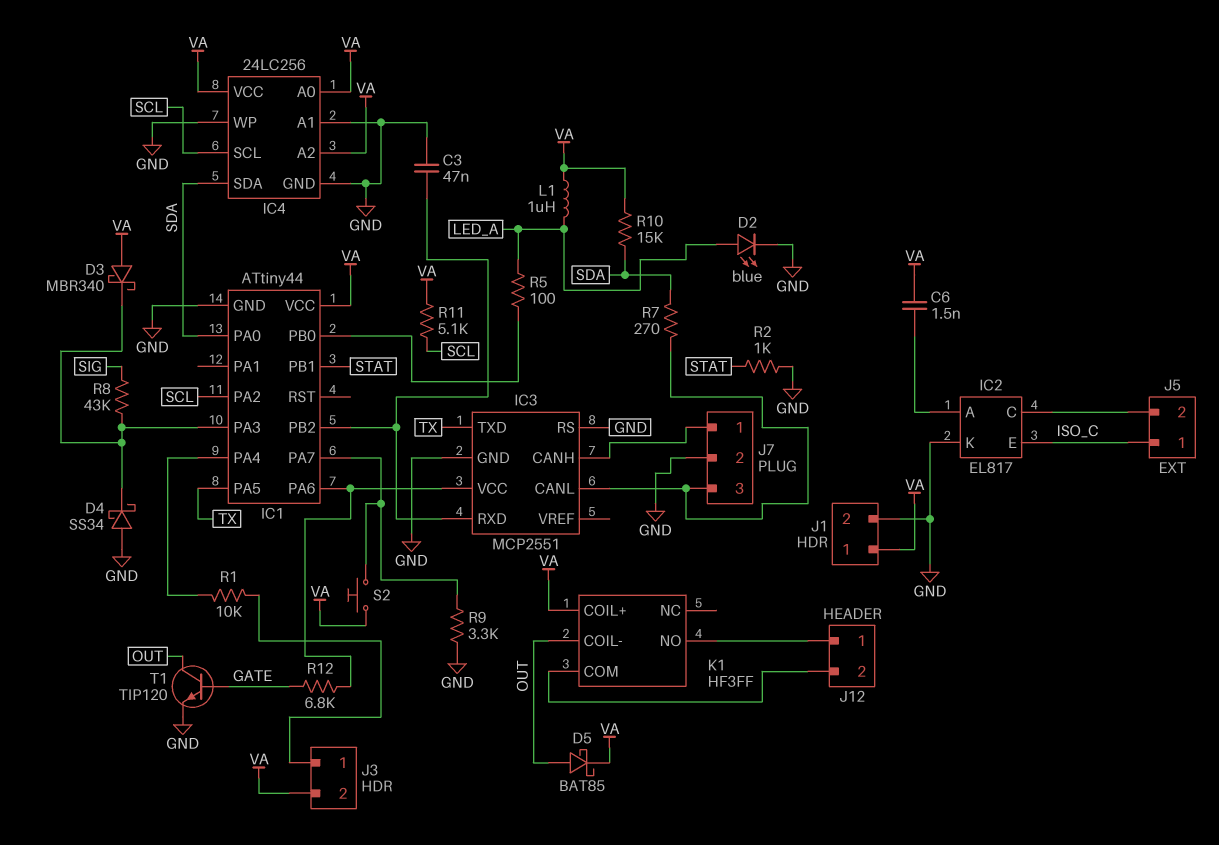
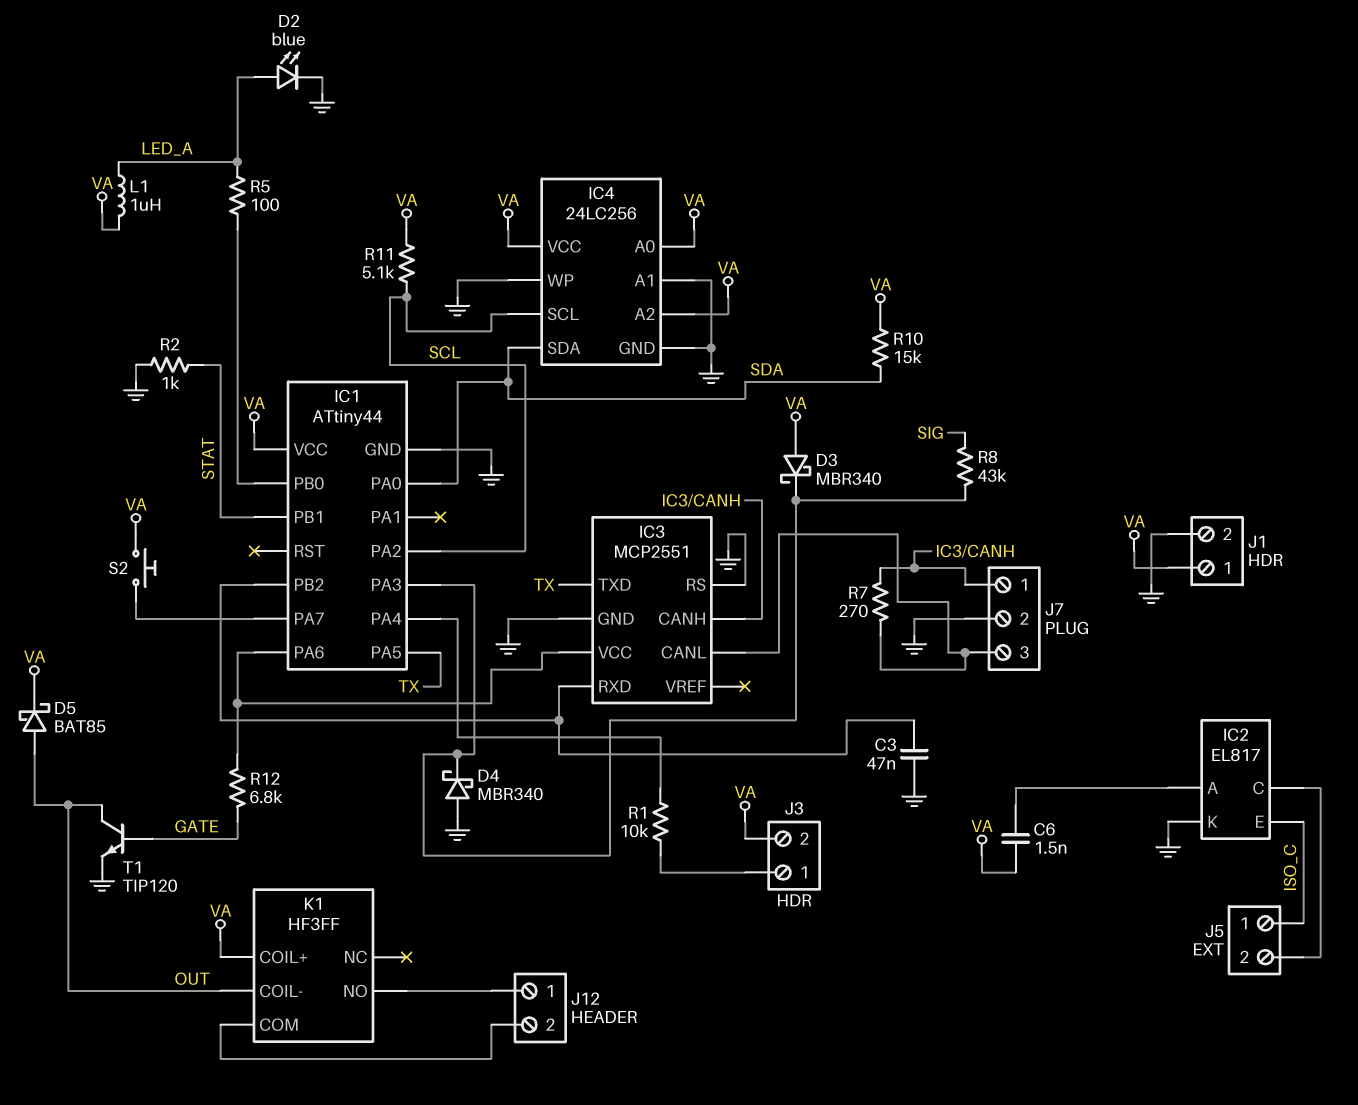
D4: schottky SS34 (A GND, K IC1/PA3) -> schottky MBR340 (A GND, K IC1/PA3)
R7: 270 (IC3/CANL, SDA) -> 270 (IC3/CANH, IC3/CANL)
R9: 3.3k (GND, IC1/PA7) -> none

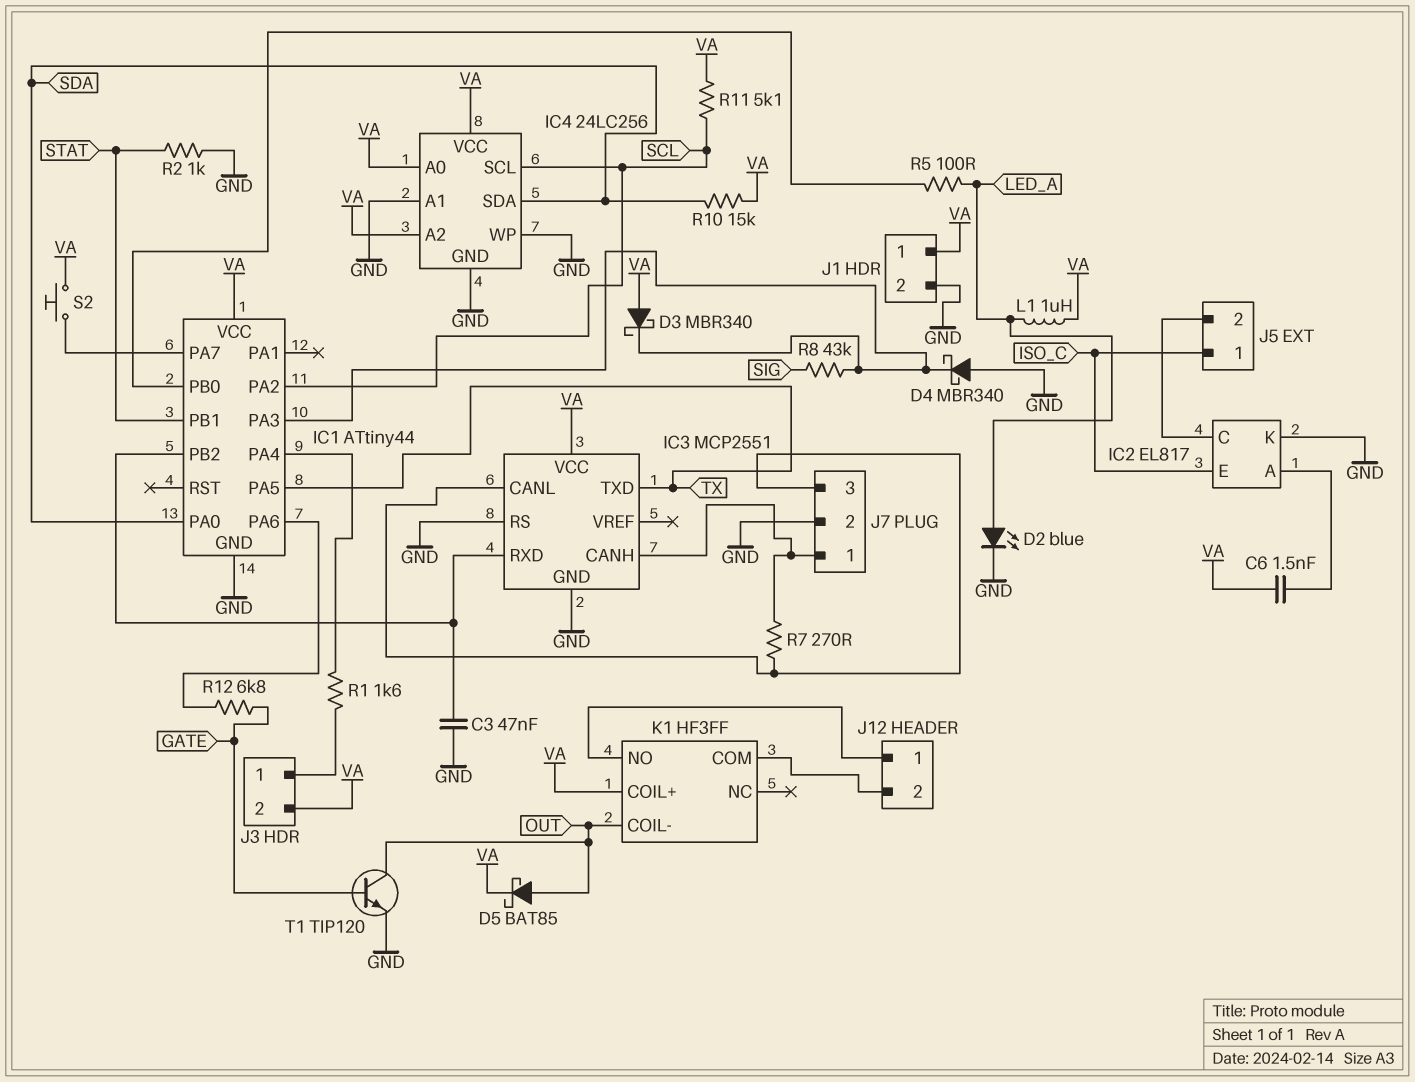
IC3 pin VCC: IC1/PA6 -> VA
R1: 10k (IC1/PA4, J3/1) -> 1.6k (IC1/PA4, J3/1)

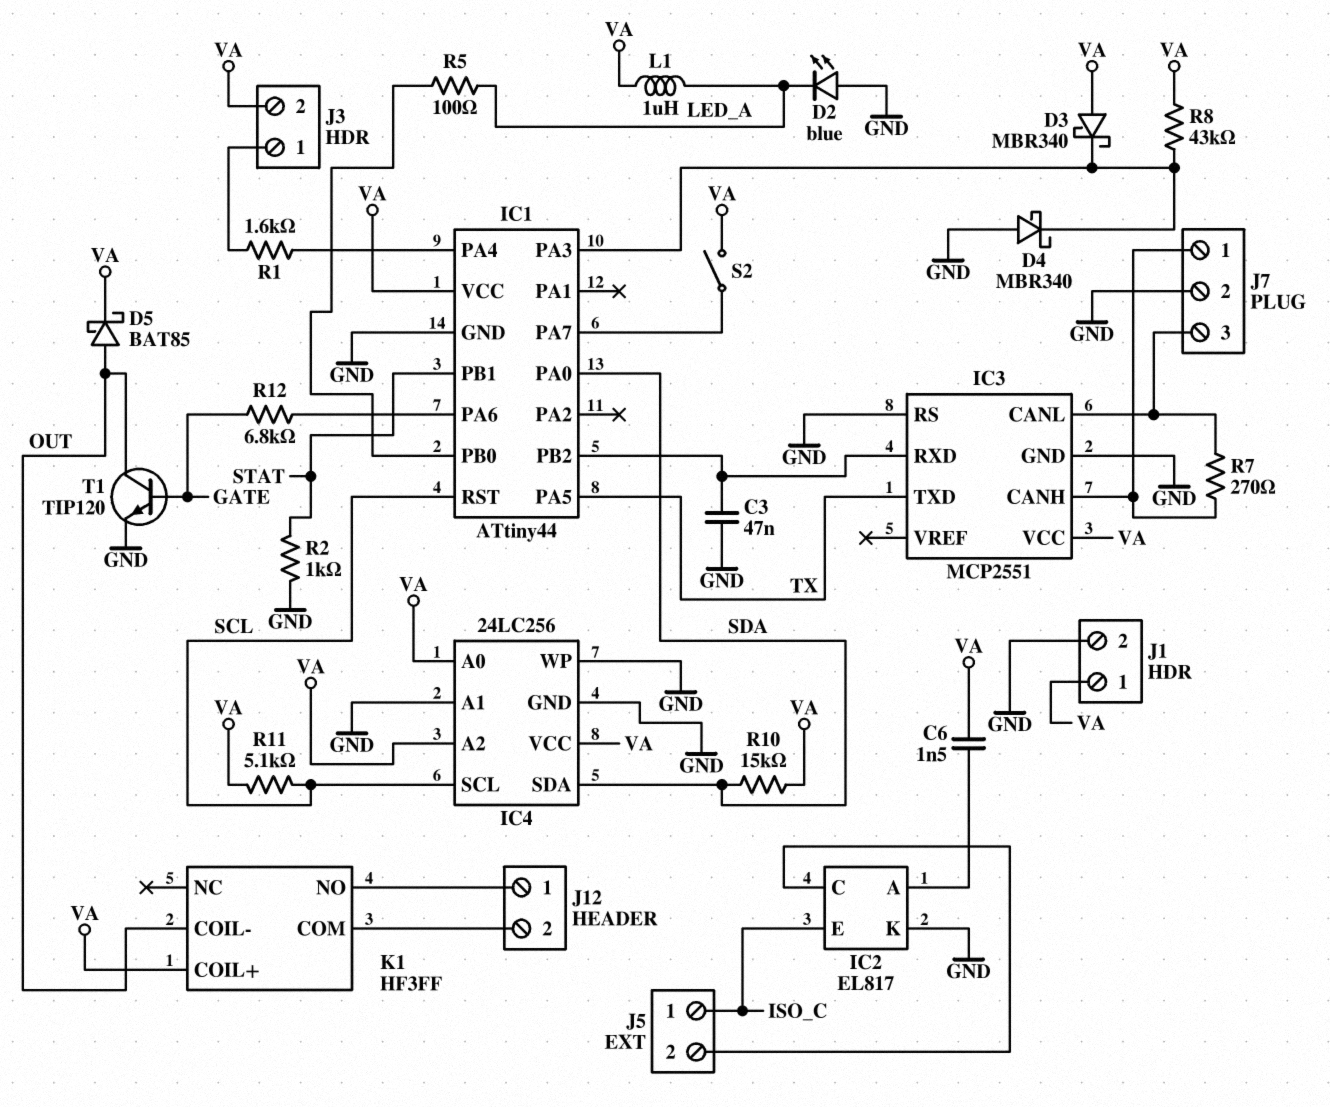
D2: LED blue (A LED_A, K GND) -> LED blue (A GND, K LED_A)
IC1 pin PA2: SCL -> none
IC1 pin RST: none -> SCL
R8: 43k (IC1/PA3, SIG) -> 43k (IC1/PA3, VA)
S2: button (IC1/PA7, VA) -> switch (IC1/PA7, VA)

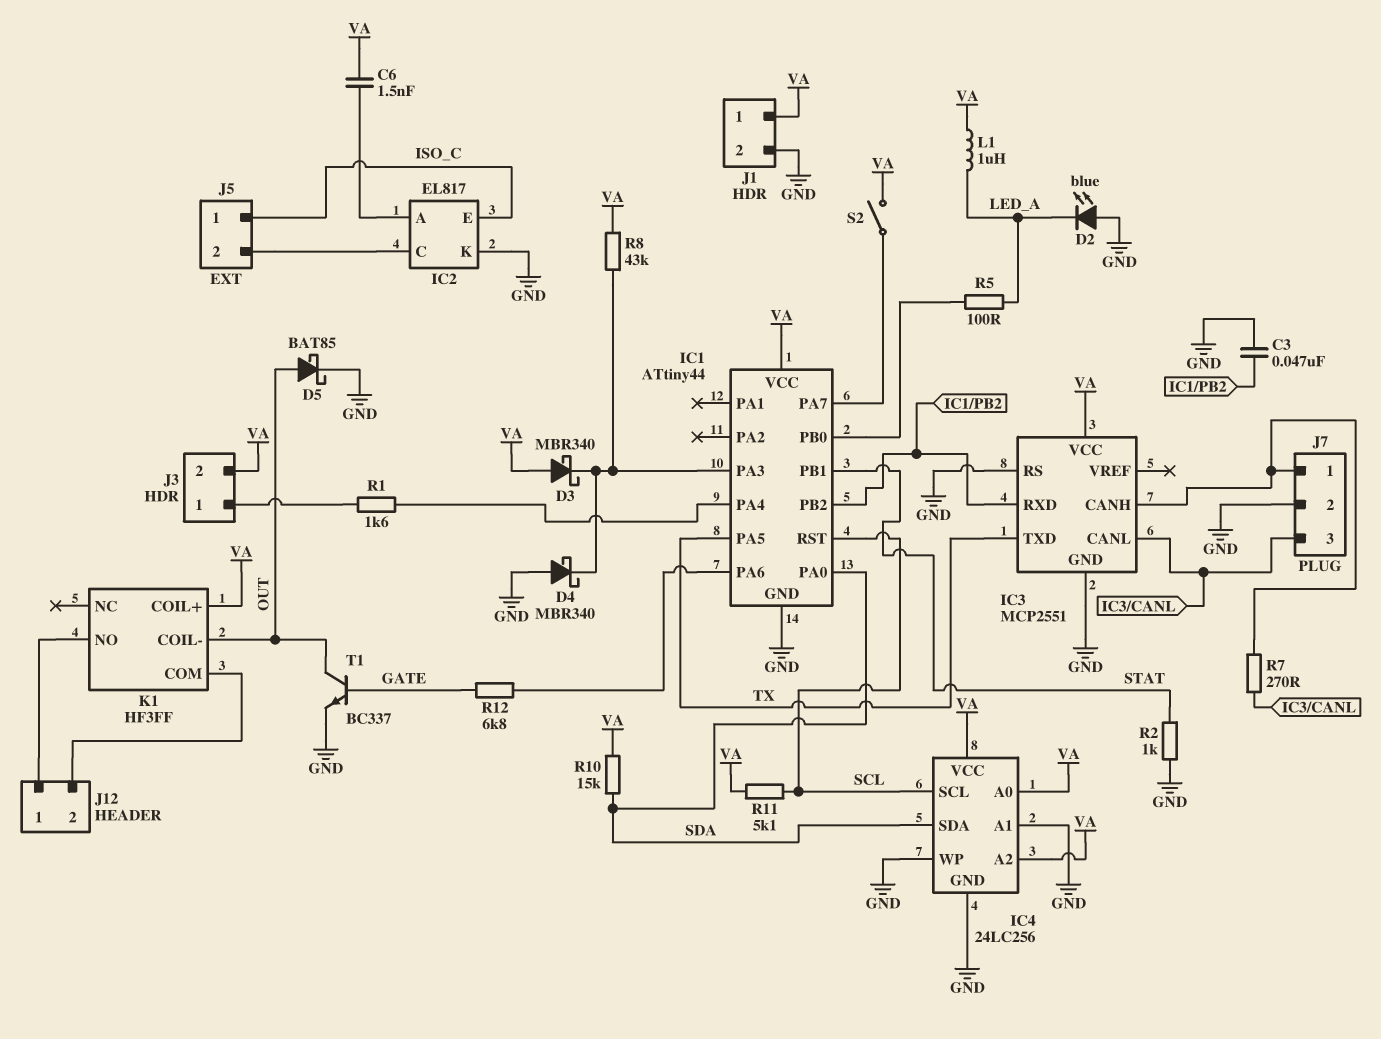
D5: schottky BAT85 (A OUT, K VA) -> schottky BAT85 (A OUT, K GND)
T1: NPN TIP120 (B GATE, C OUT, E GND) -> NPN BC337 (B GATE, C OUT, E GND)

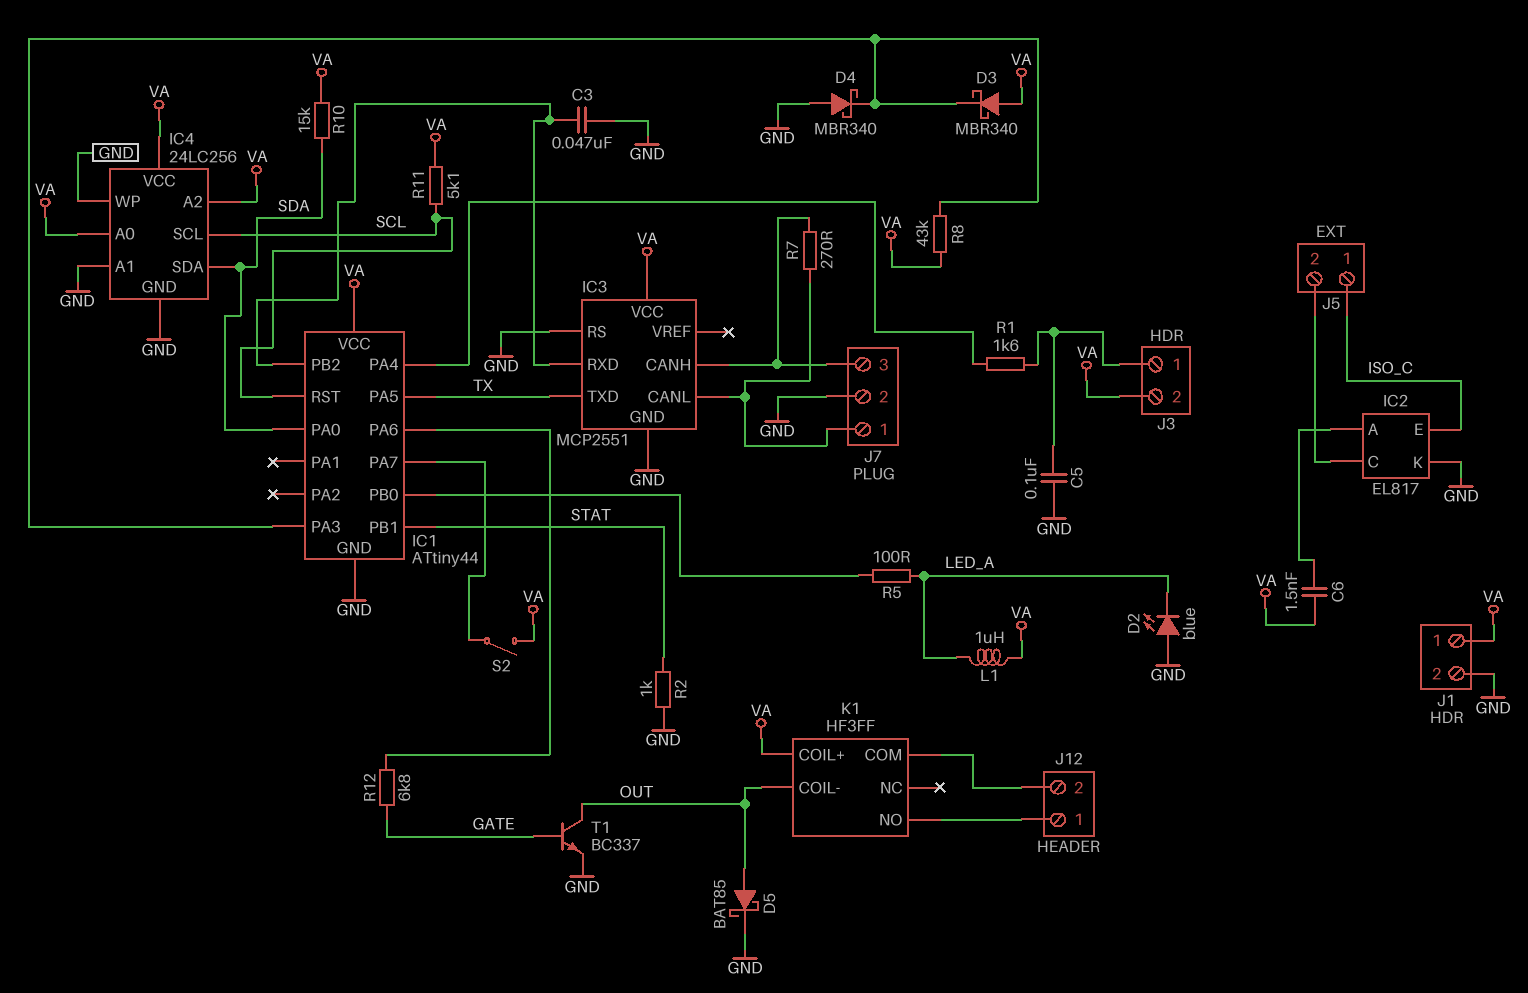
C5: none -> 100nF (GND, J3/1)
J7 pin 1: IC3/CANH -> IC3/CANL
J7 pin 3: IC3/CANL -> IC3/CANH

